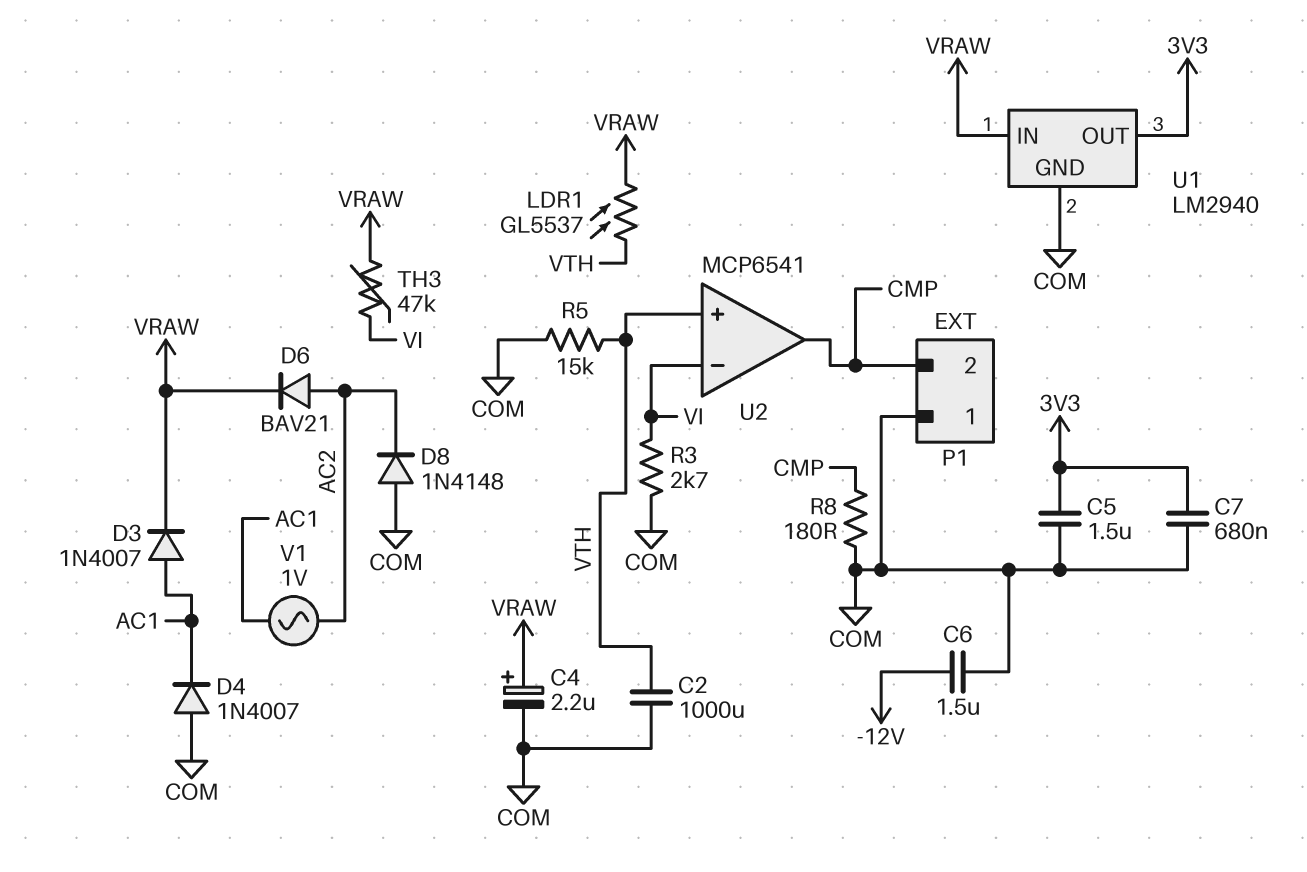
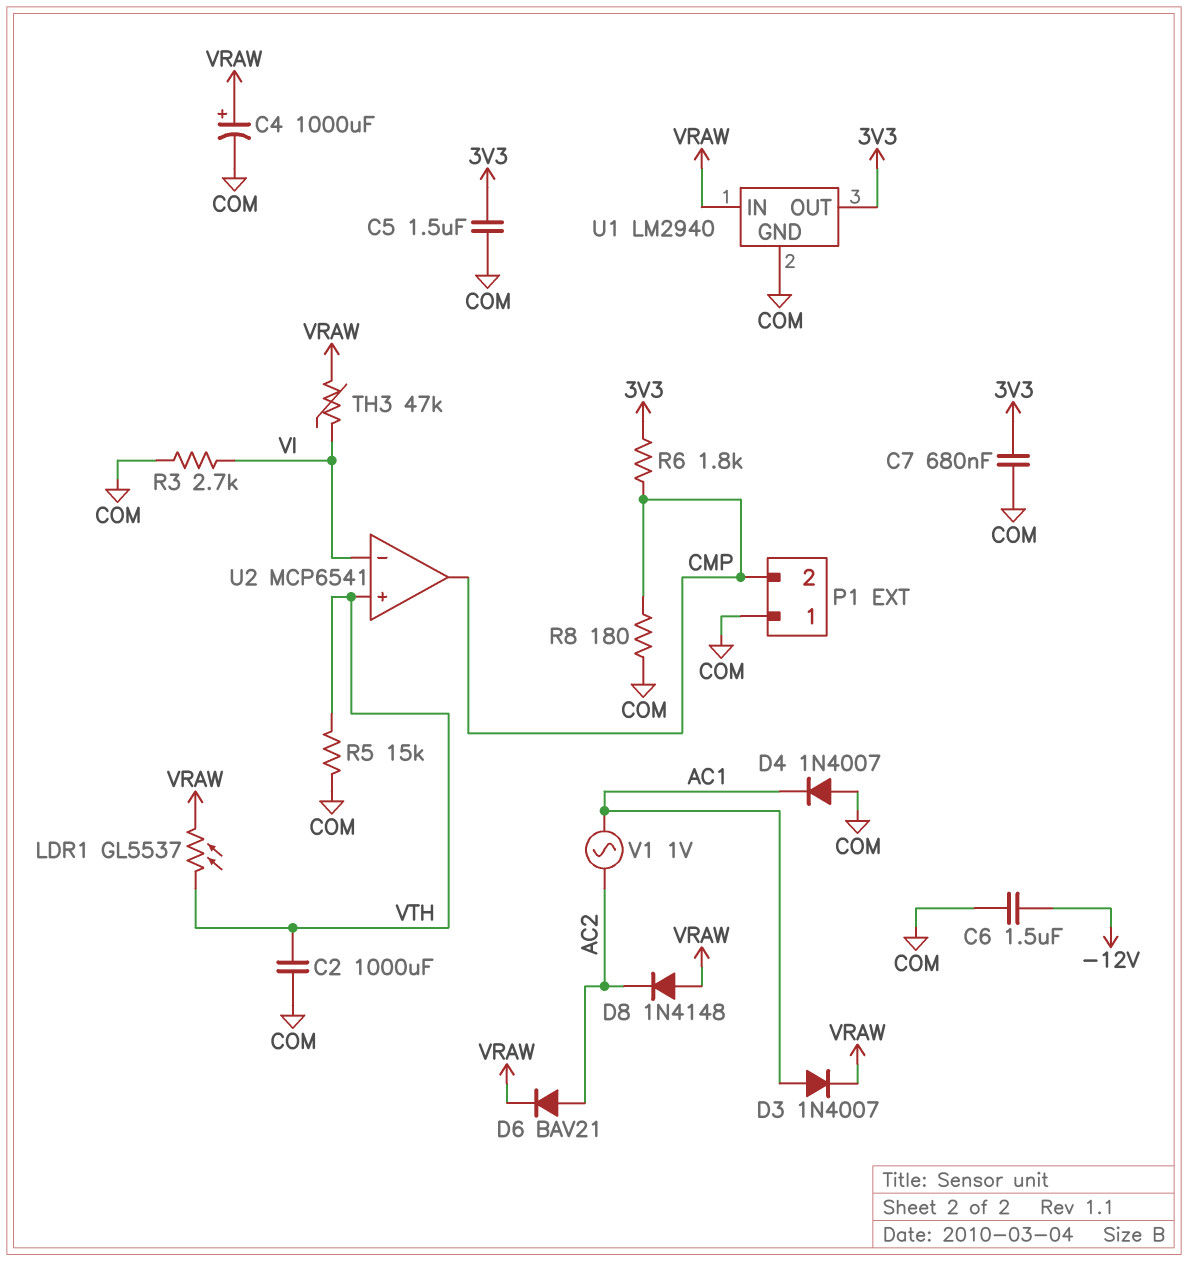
C4: 2.2uF (plus VRAW, minus COM) -> 1000uF (plus VRAW, minus COM)
D8: diode 1N4148 (A COM, K AC2) -> diode 1N4148 (A VRAW, K AC2)
R6: none -> 1.8k (3V3, CMP)

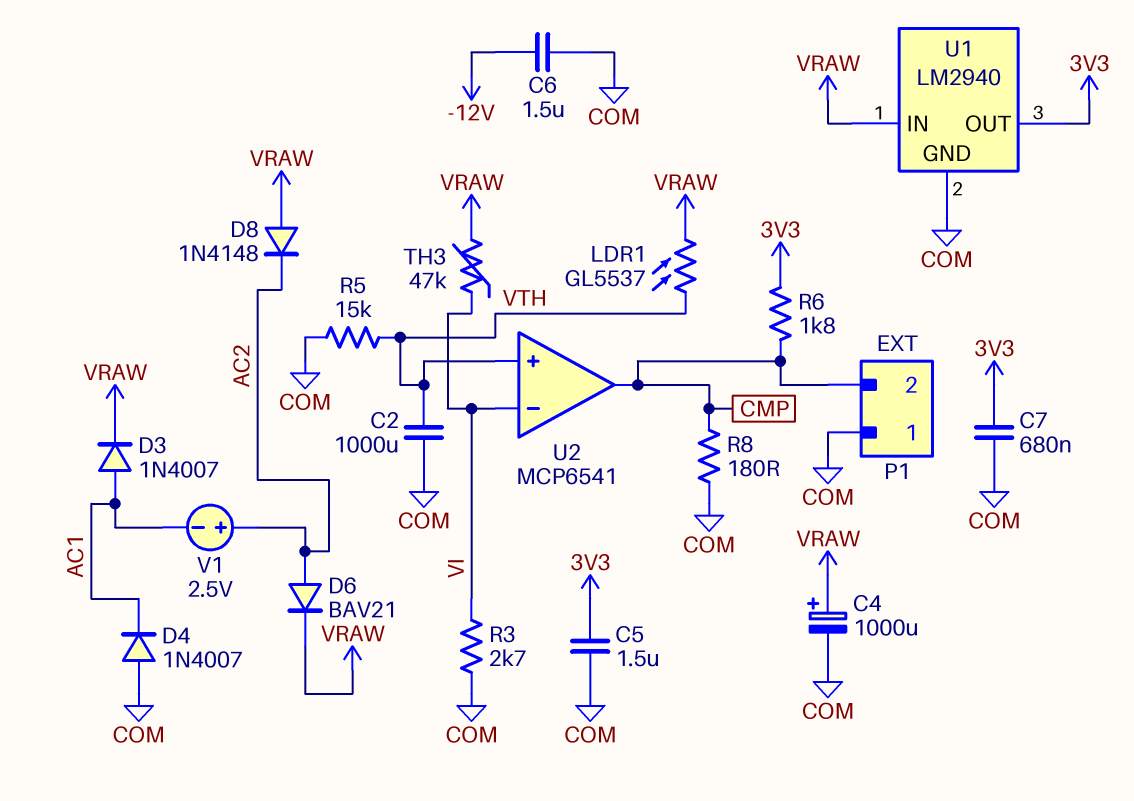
V1: AC 1V (AC1, AC2) -> 2.5V (plus AC2, minus AC1)

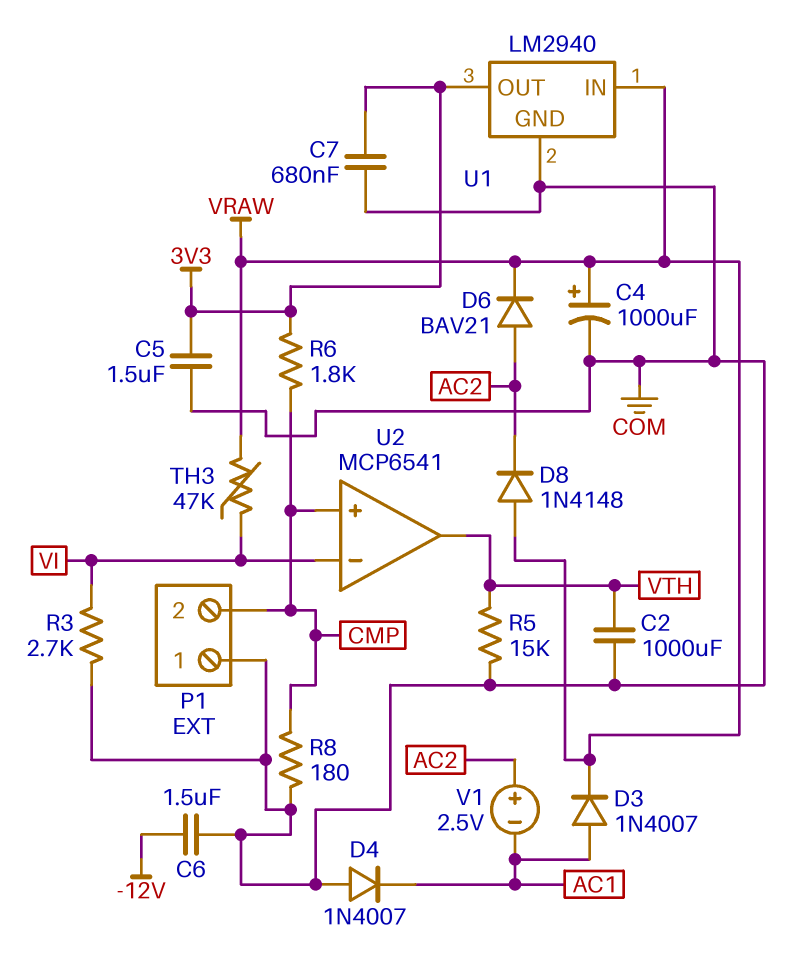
LDR1: GL5537 (VRAW, VTH) -> none
U2 pin in+: VTH -> CMP
U2 pin out: CMP -> VTH

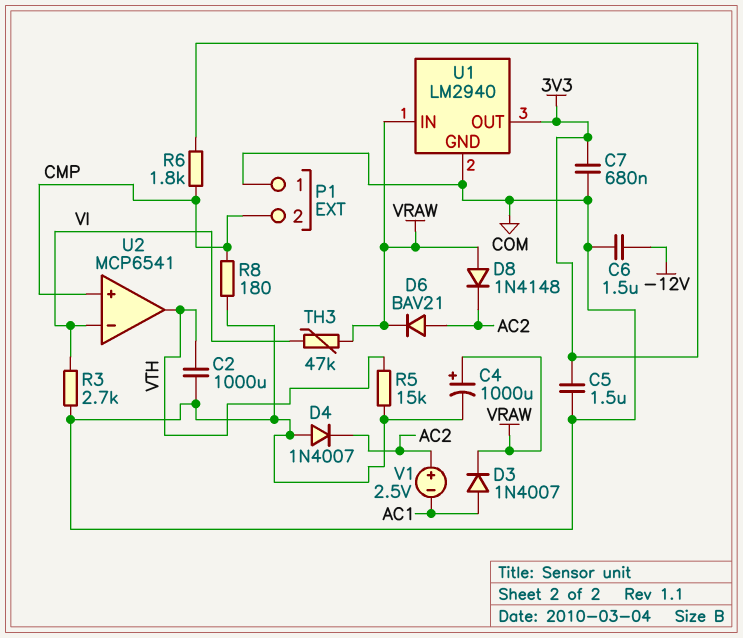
D4: diode 1N4007 (A COM, K AC1) -> diode 1N4007 (A COM, K AC2)

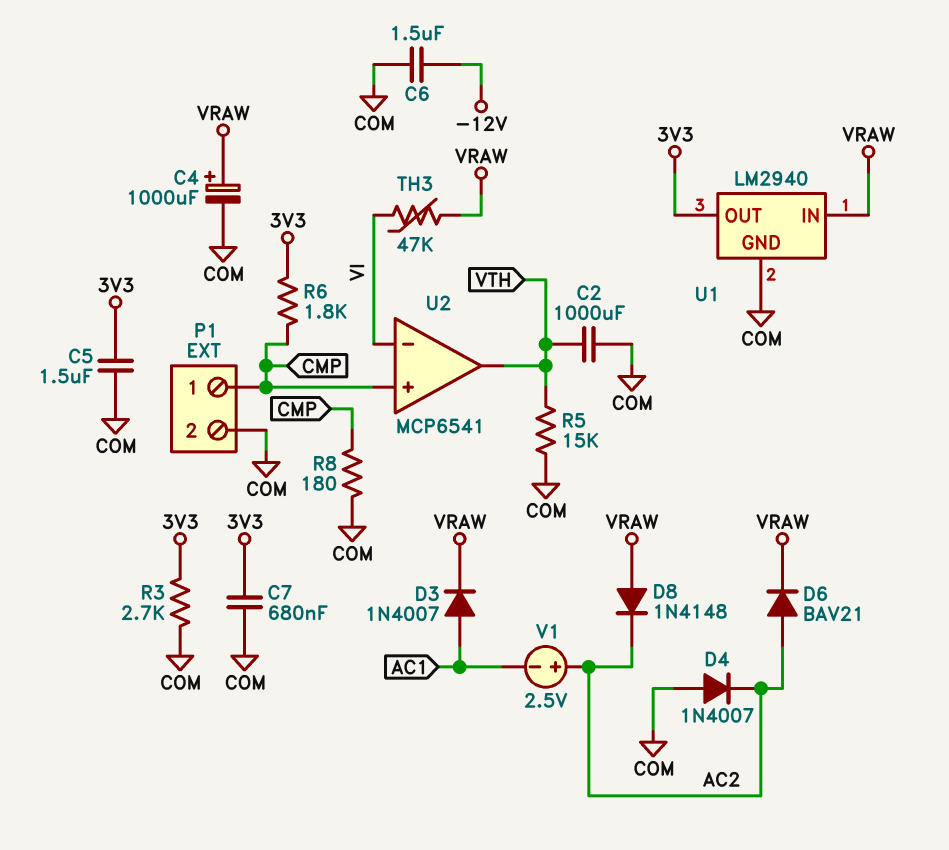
P1 pin 1: COM -> CMP
P1 pin 2: CMP -> COM
R3: 2.7k (COM, VI) -> 2.7k (3V3, COM)

